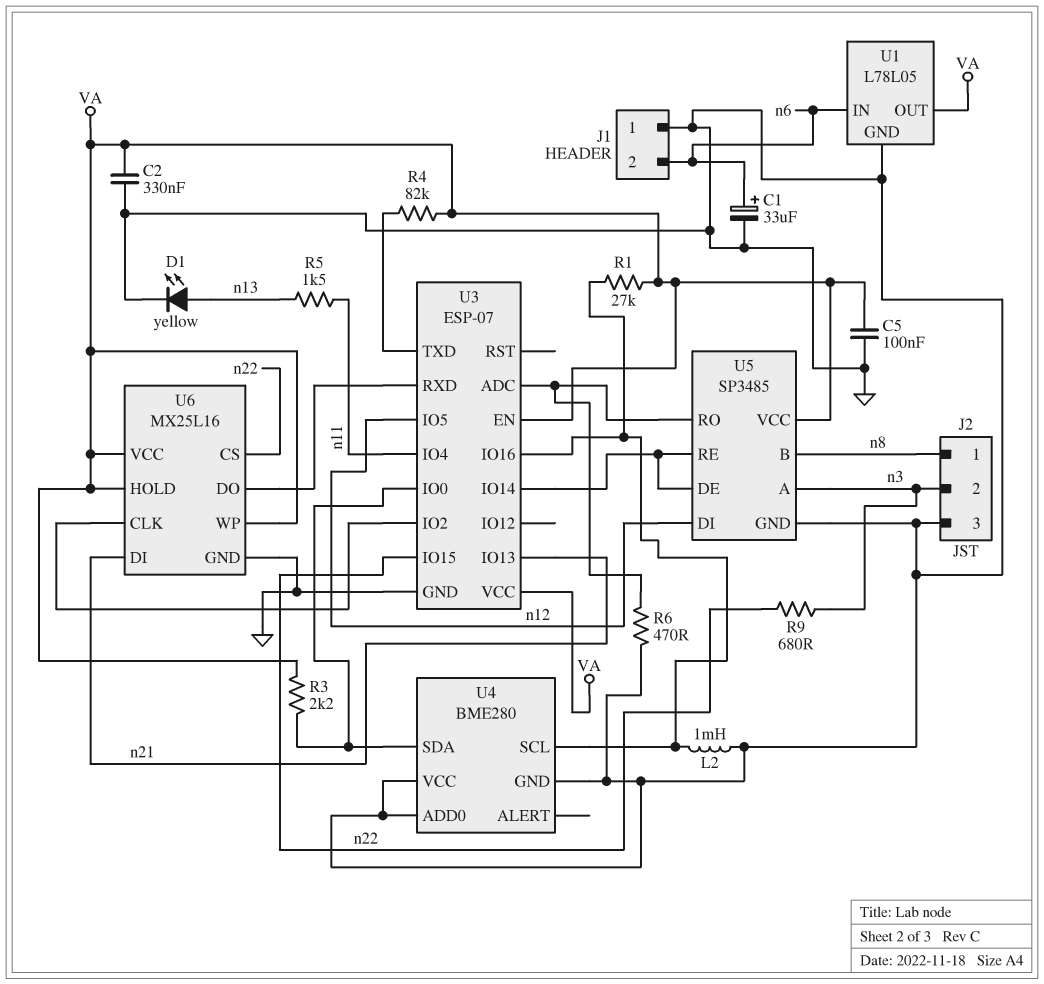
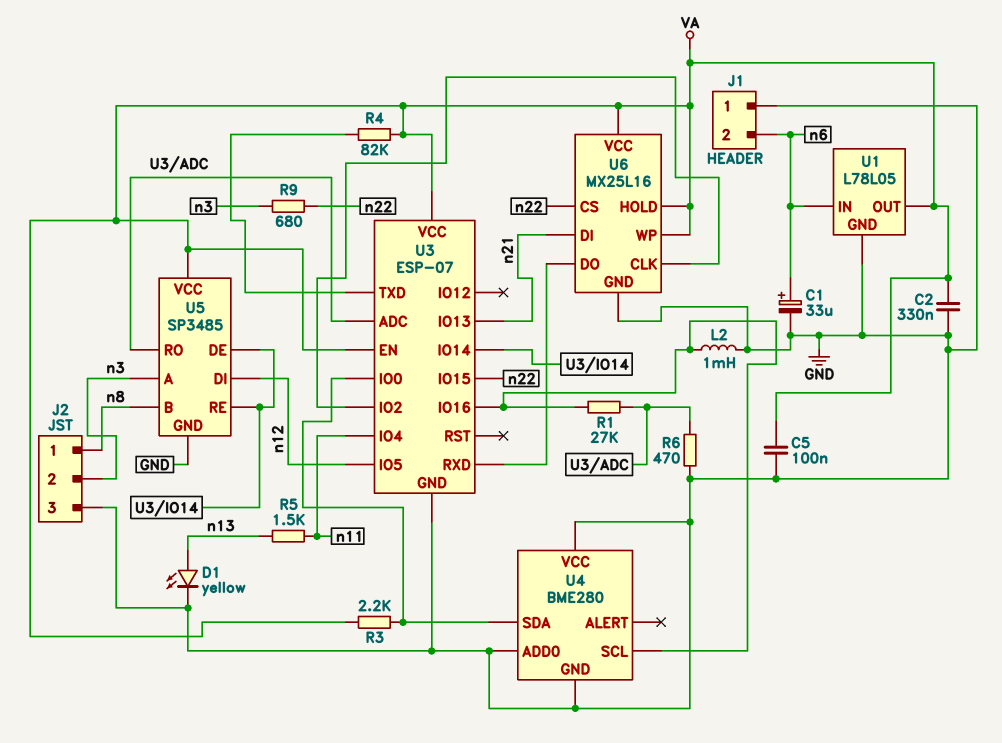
R1: 27k (U3/IO16, VA) -> 27k (U3/ADC, U3/IO16)

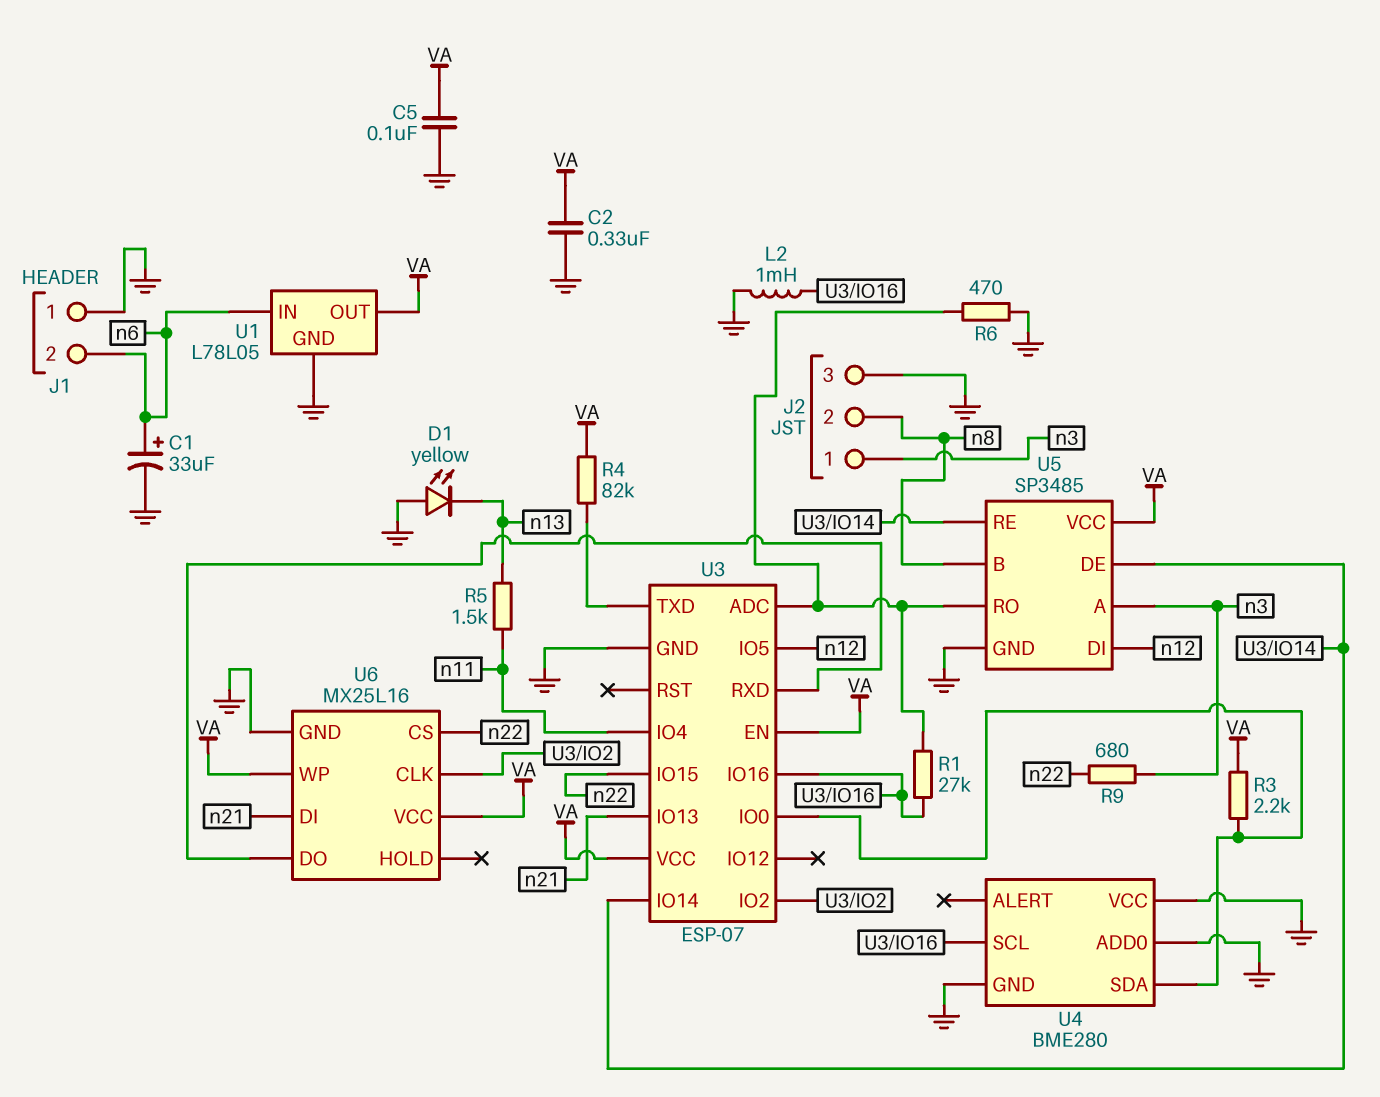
D1: LED yellow (A n13, K GND) -> LED yellow (A GND, K n13)
J2 pin 1: n8 -> n3
J2 pin 2: n3 -> n8
U6 pin HOLD: VA -> none

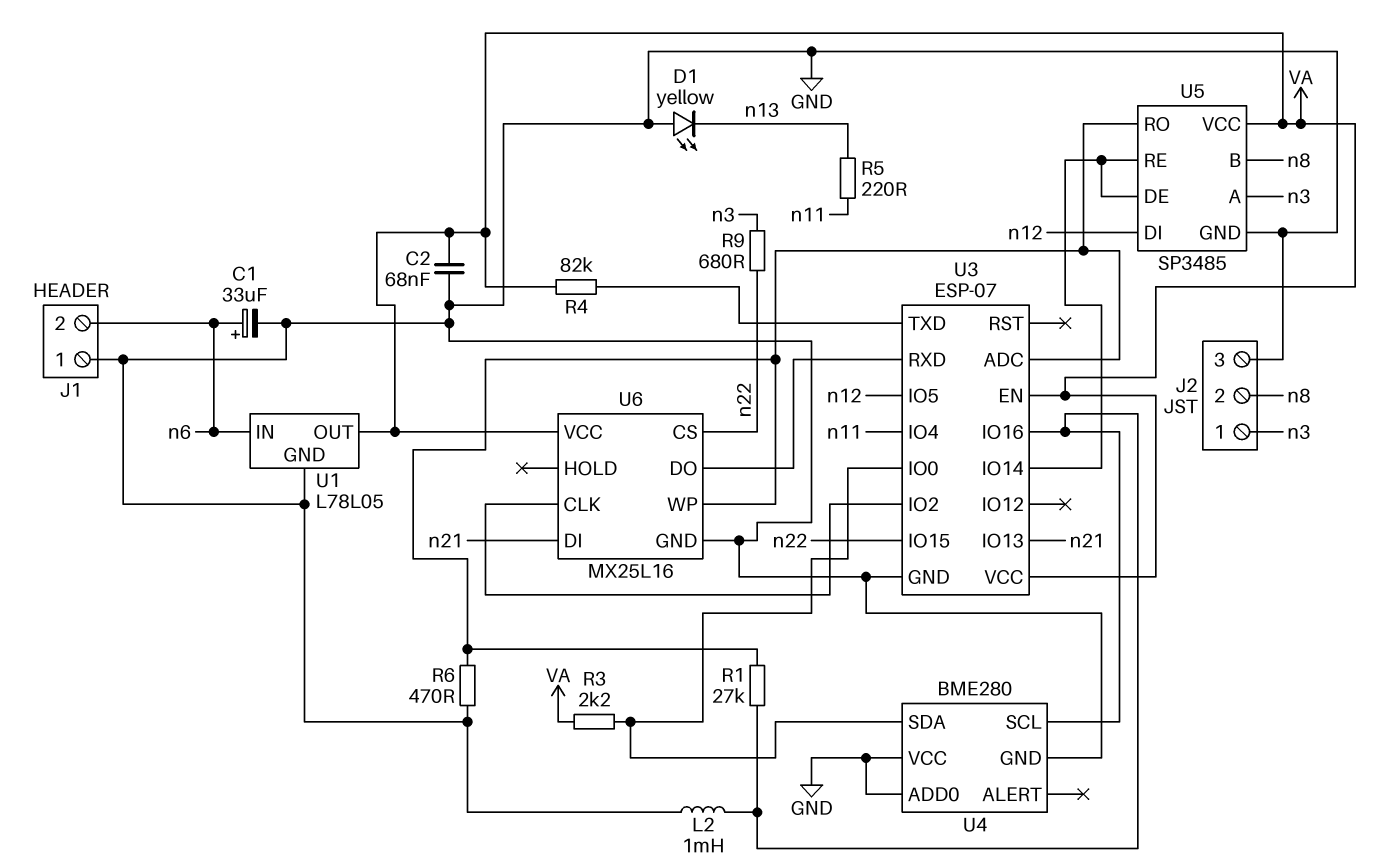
C2: 330nF (GND, VA) -> 68nF (GND, VA)
C5: 100nF (GND, VA) -> none
R5: 1.5k (n11, n13) -> 220 (n11, n13)
U6 pin WP: VA -> U3/ADC

